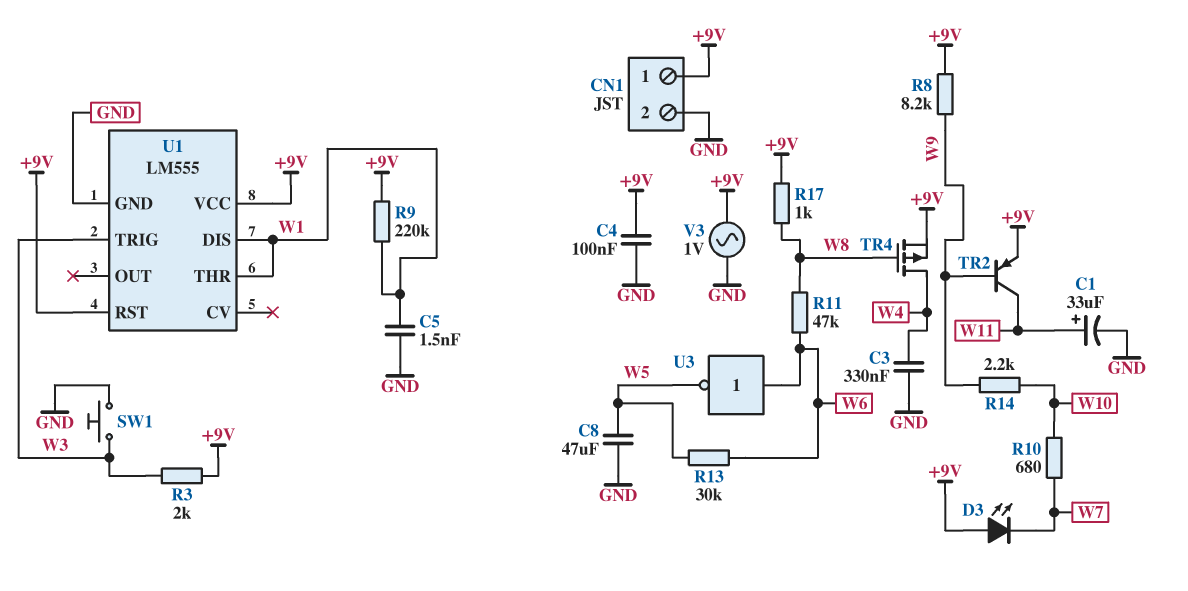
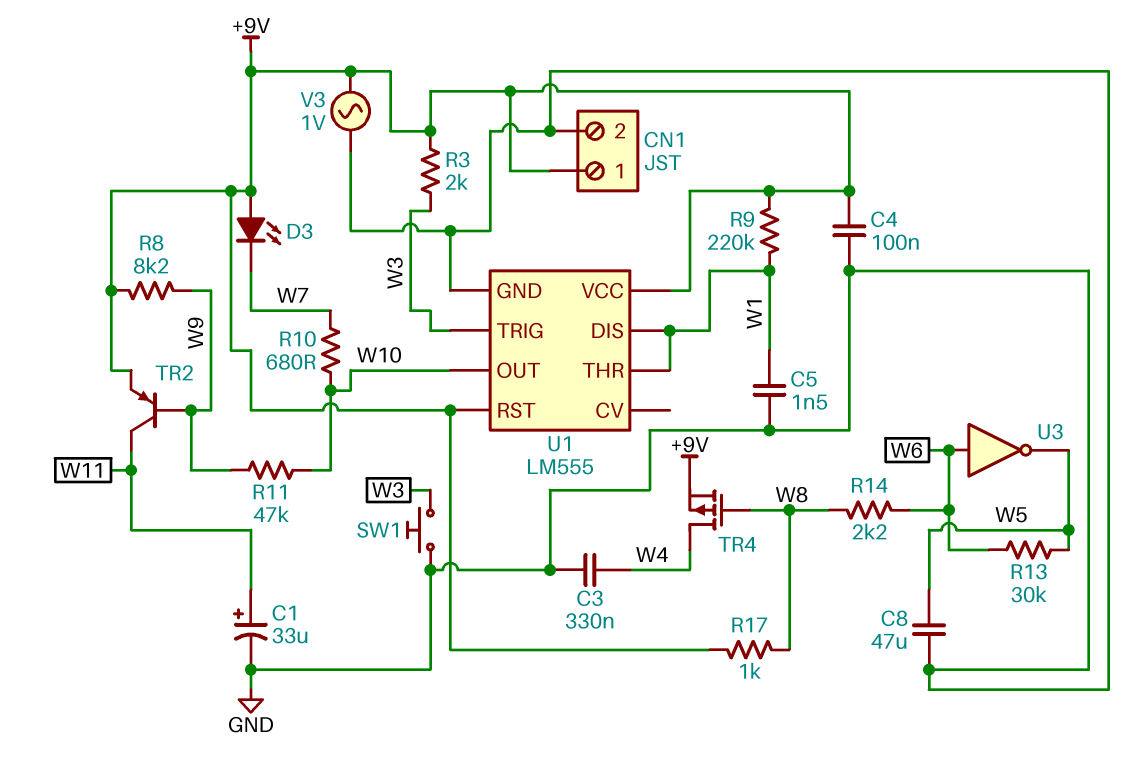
R11: 47k (W6, W8) -> 47k (W9, W10)
R14: 2.2k (W9, W10) -> 2.2k (W6, W8)
U1 pin OUT: none -> W10

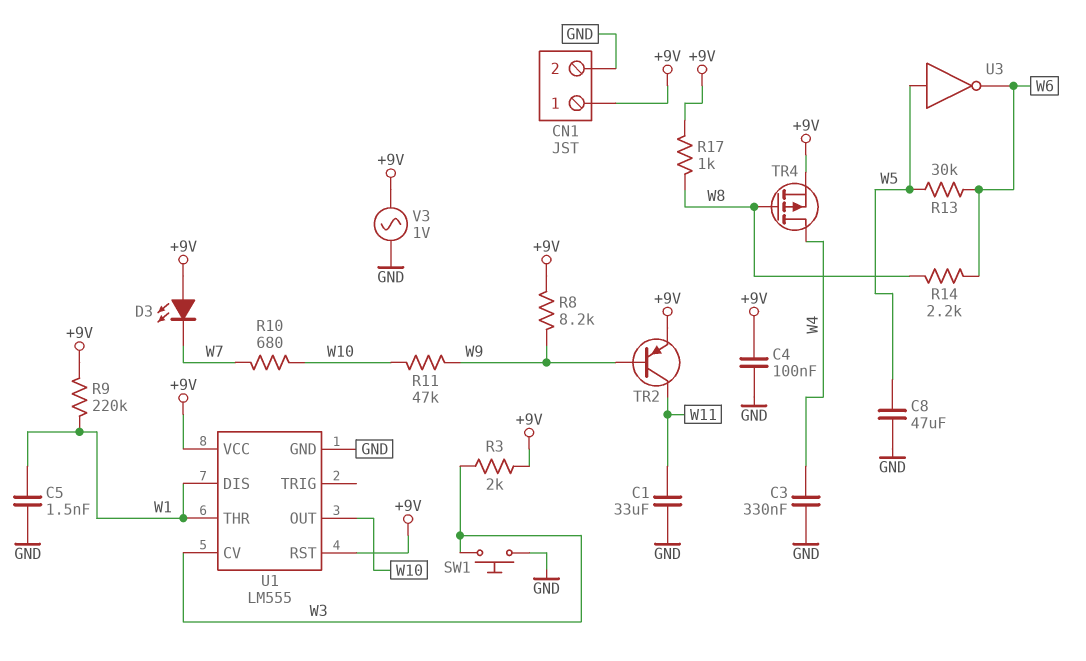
C1: 33uF (plus W11, minus GND) -> 33uF (GND, W11)
U1 pin CV: none -> W3
U1 pin TRIG: W3 -> none
U3: NOT (in W6, out W5) -> NOT (in W5, out W6)

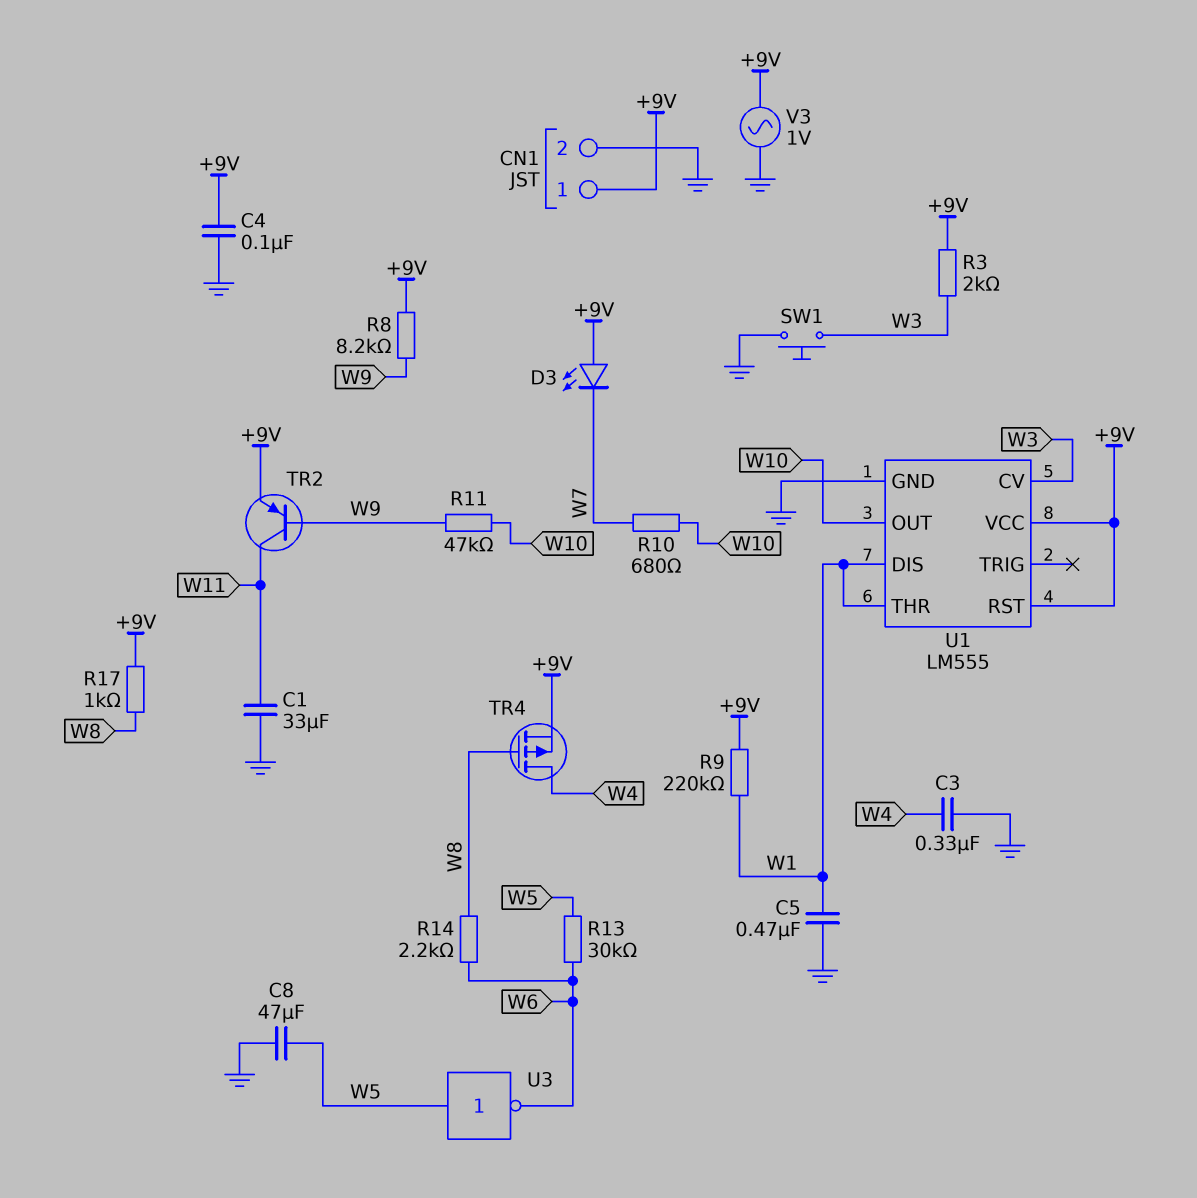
C5: 1.5nF (GND, W1) -> 470nF (GND, W1)

